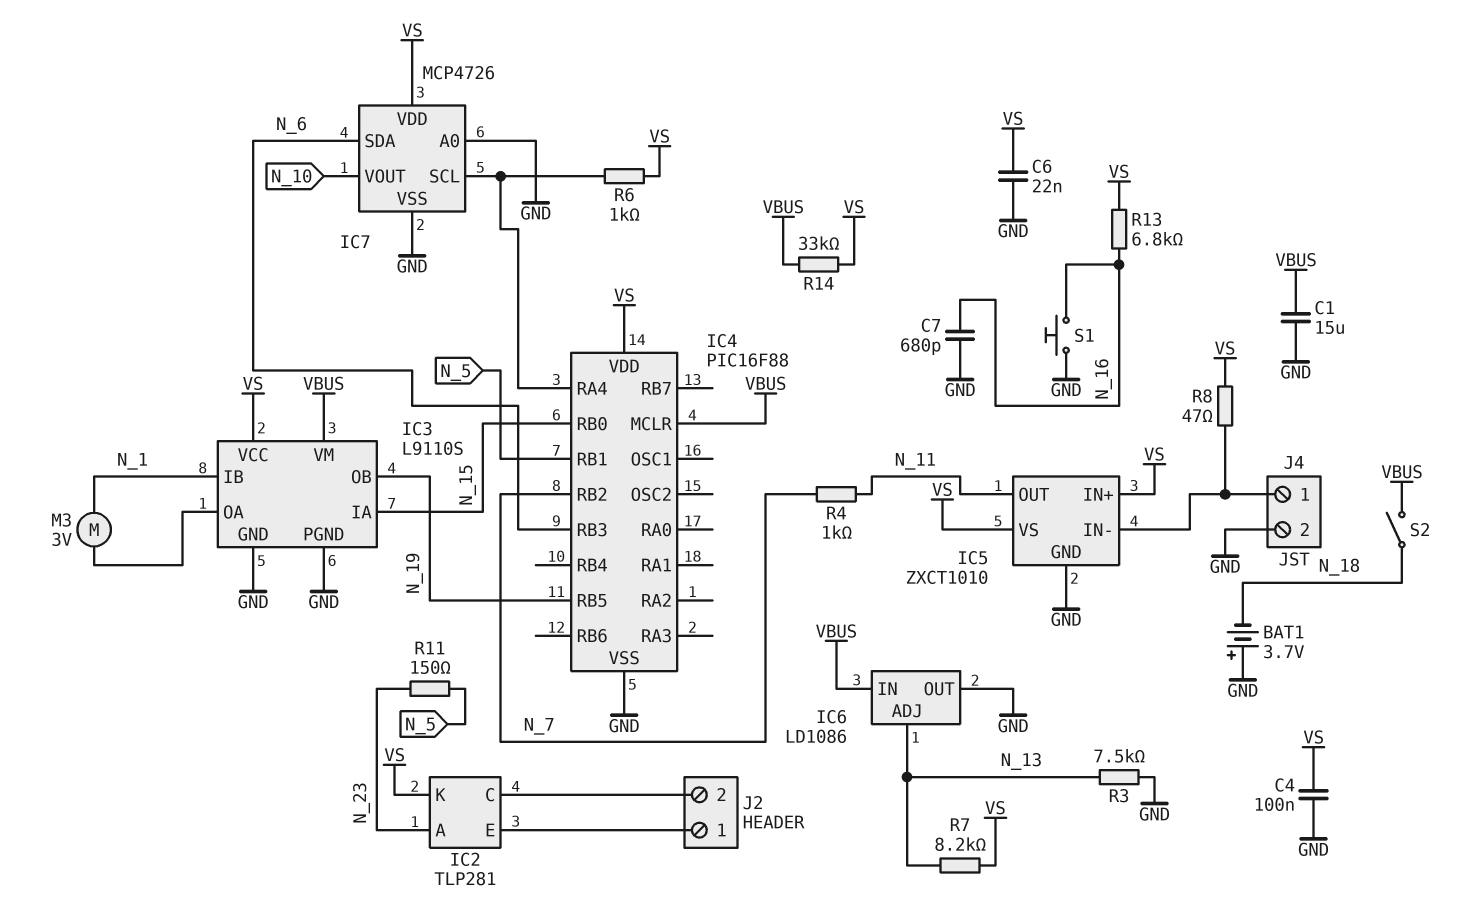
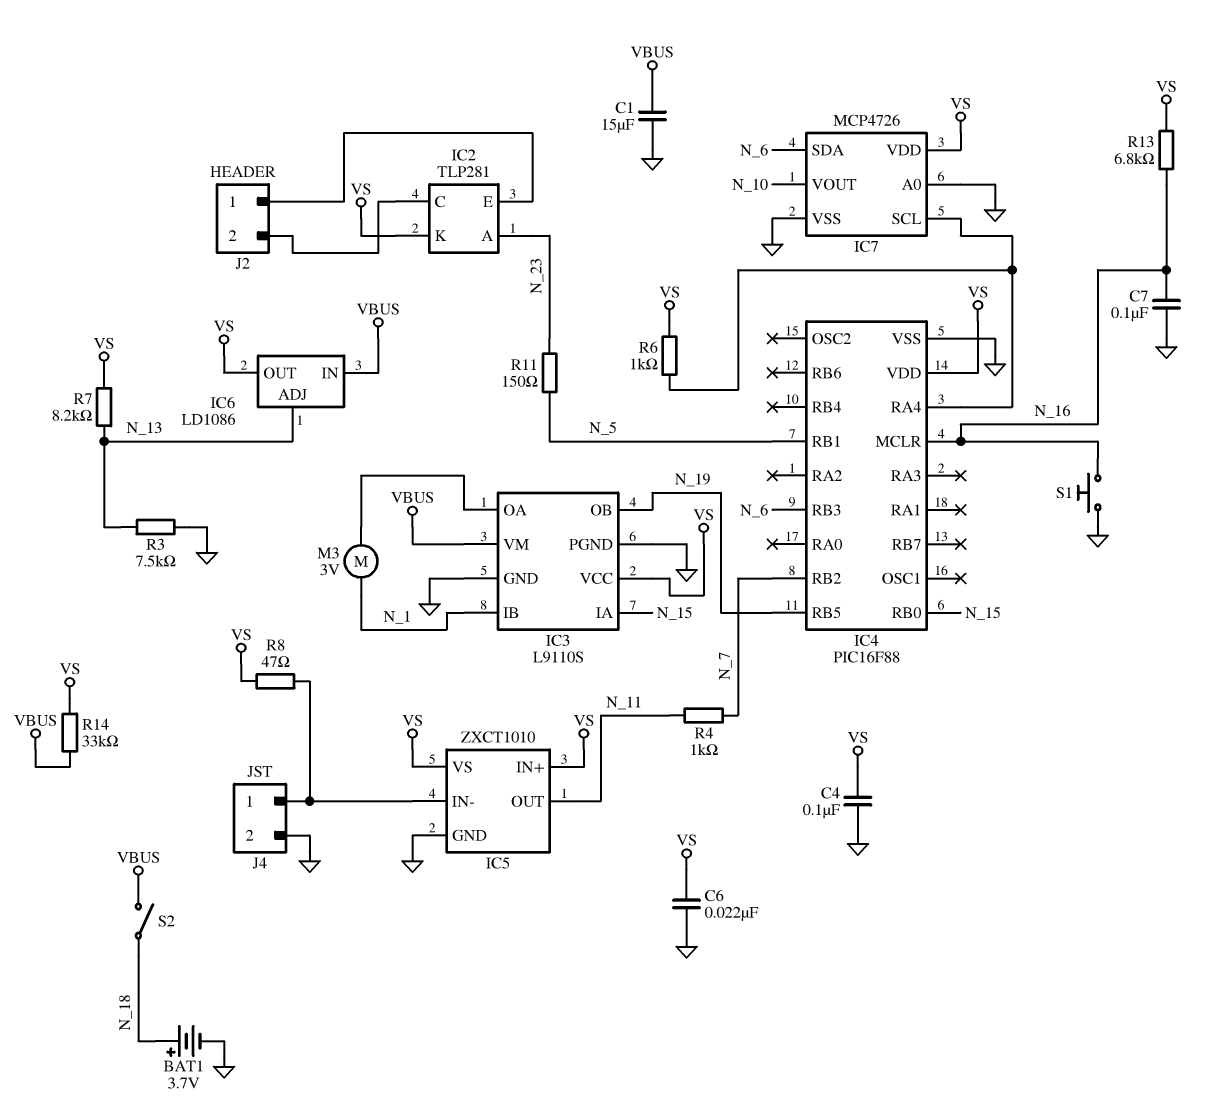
BAT1: 3.7V (plus GND, minus N_18) -> 3.7V (plus N_18, minus GND)
C7: 680pF (GND, N_16) -> 100nF (GND, N_16)
IC4 pin MCLR: VBUS -> N_16
IC6 pin OUT: GND -> VS

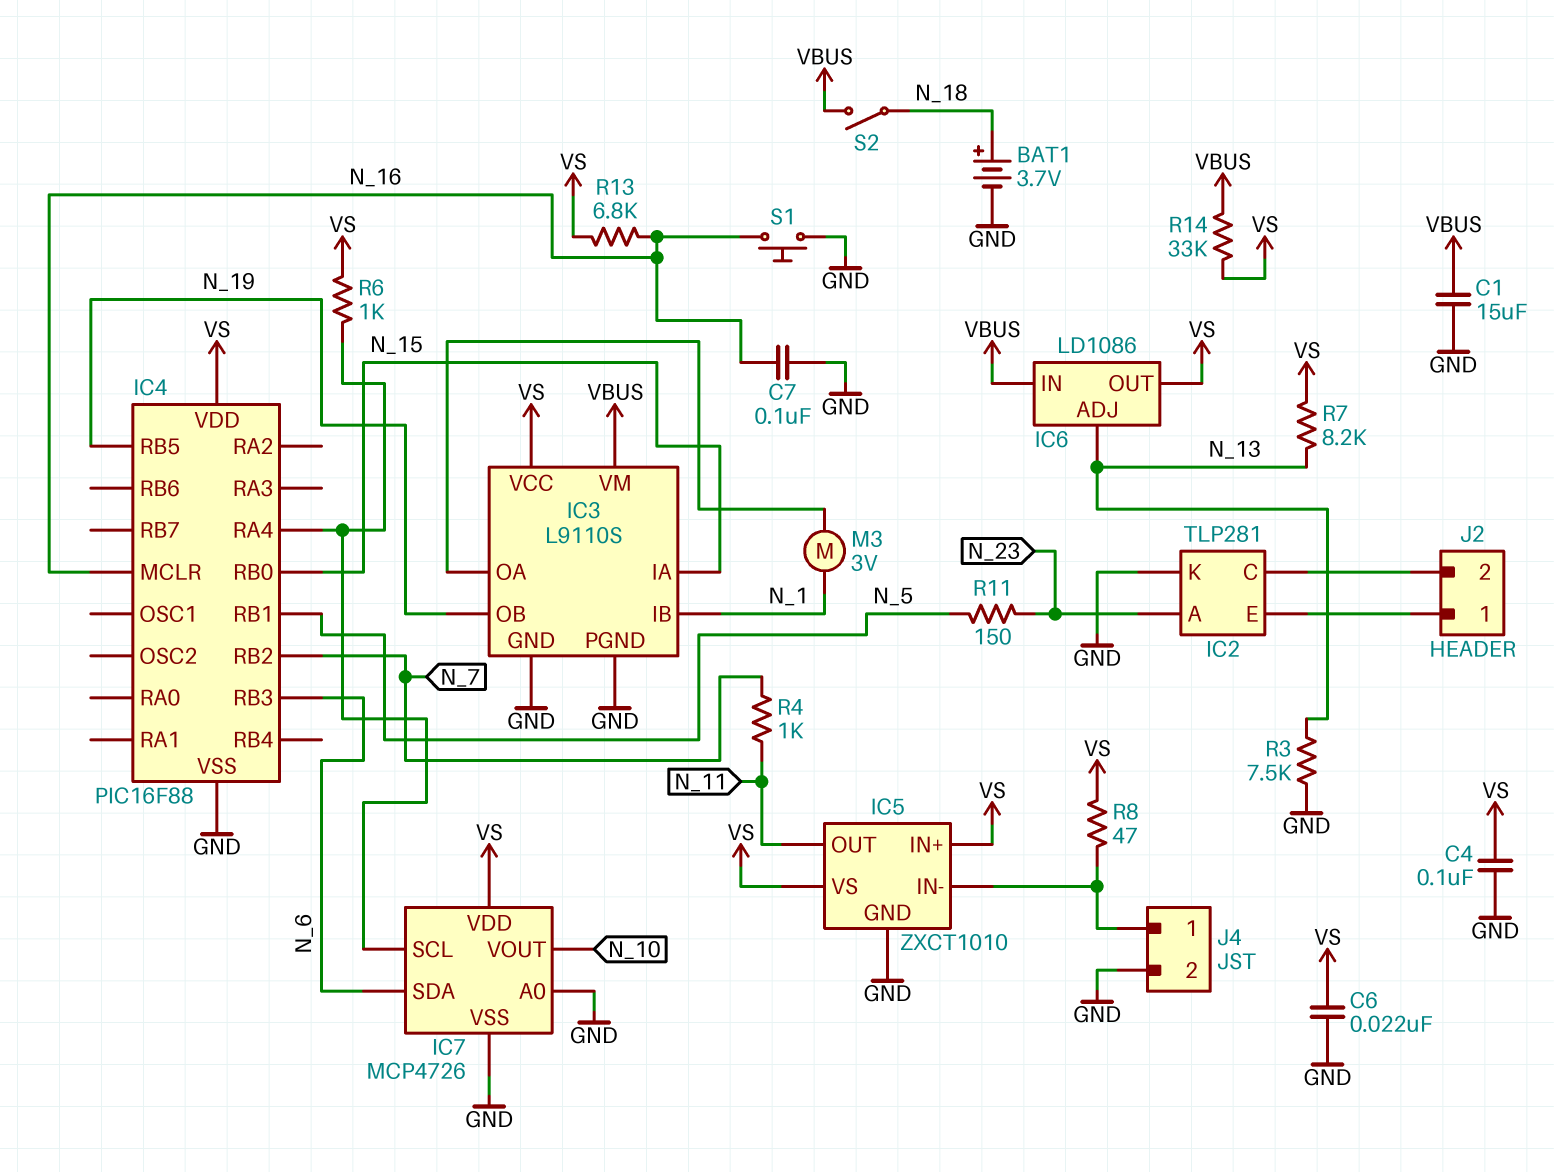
IC2 pin K: VS -> GND

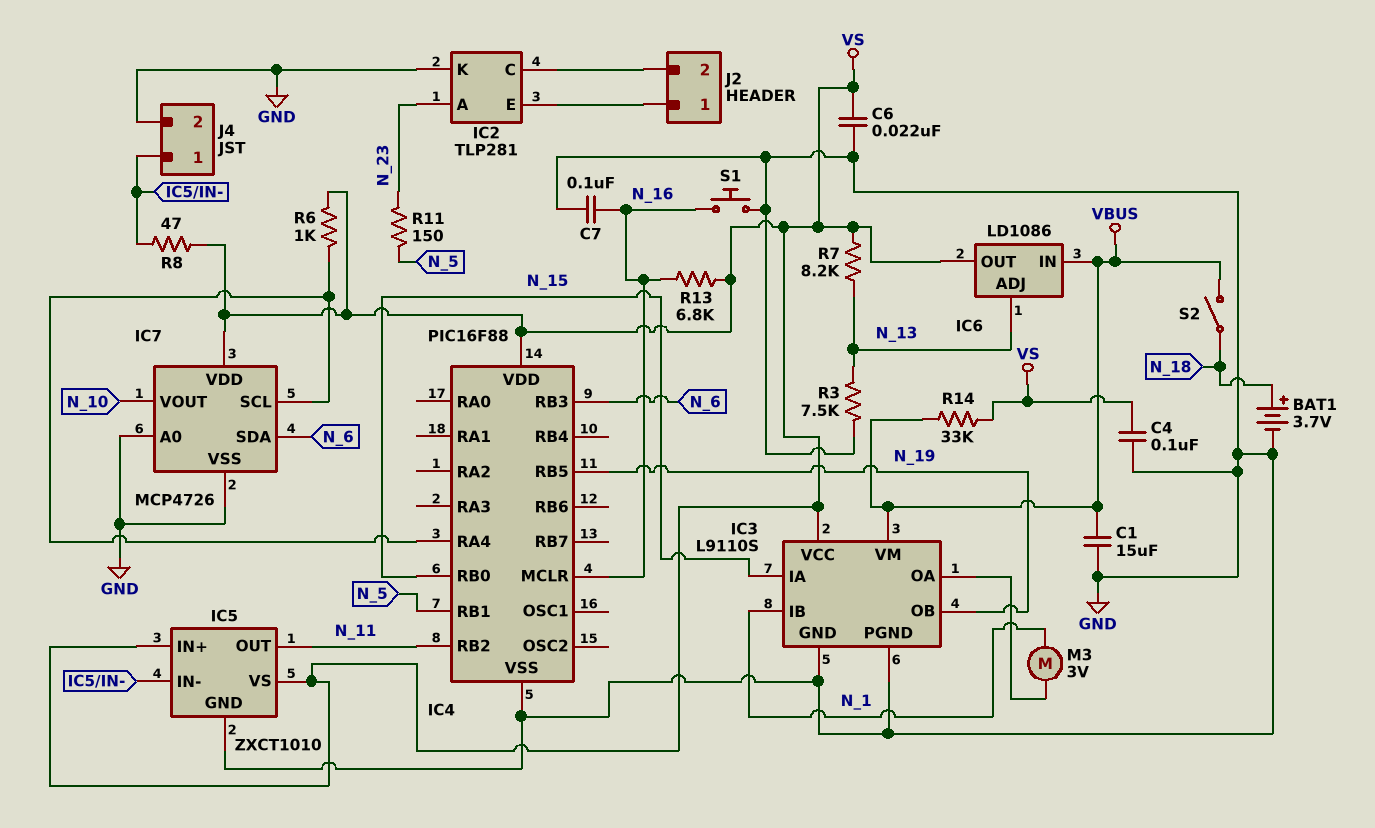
IC4 pin RB2: N_7 -> N_11
R4: 1k (N_7, N_11) -> none

